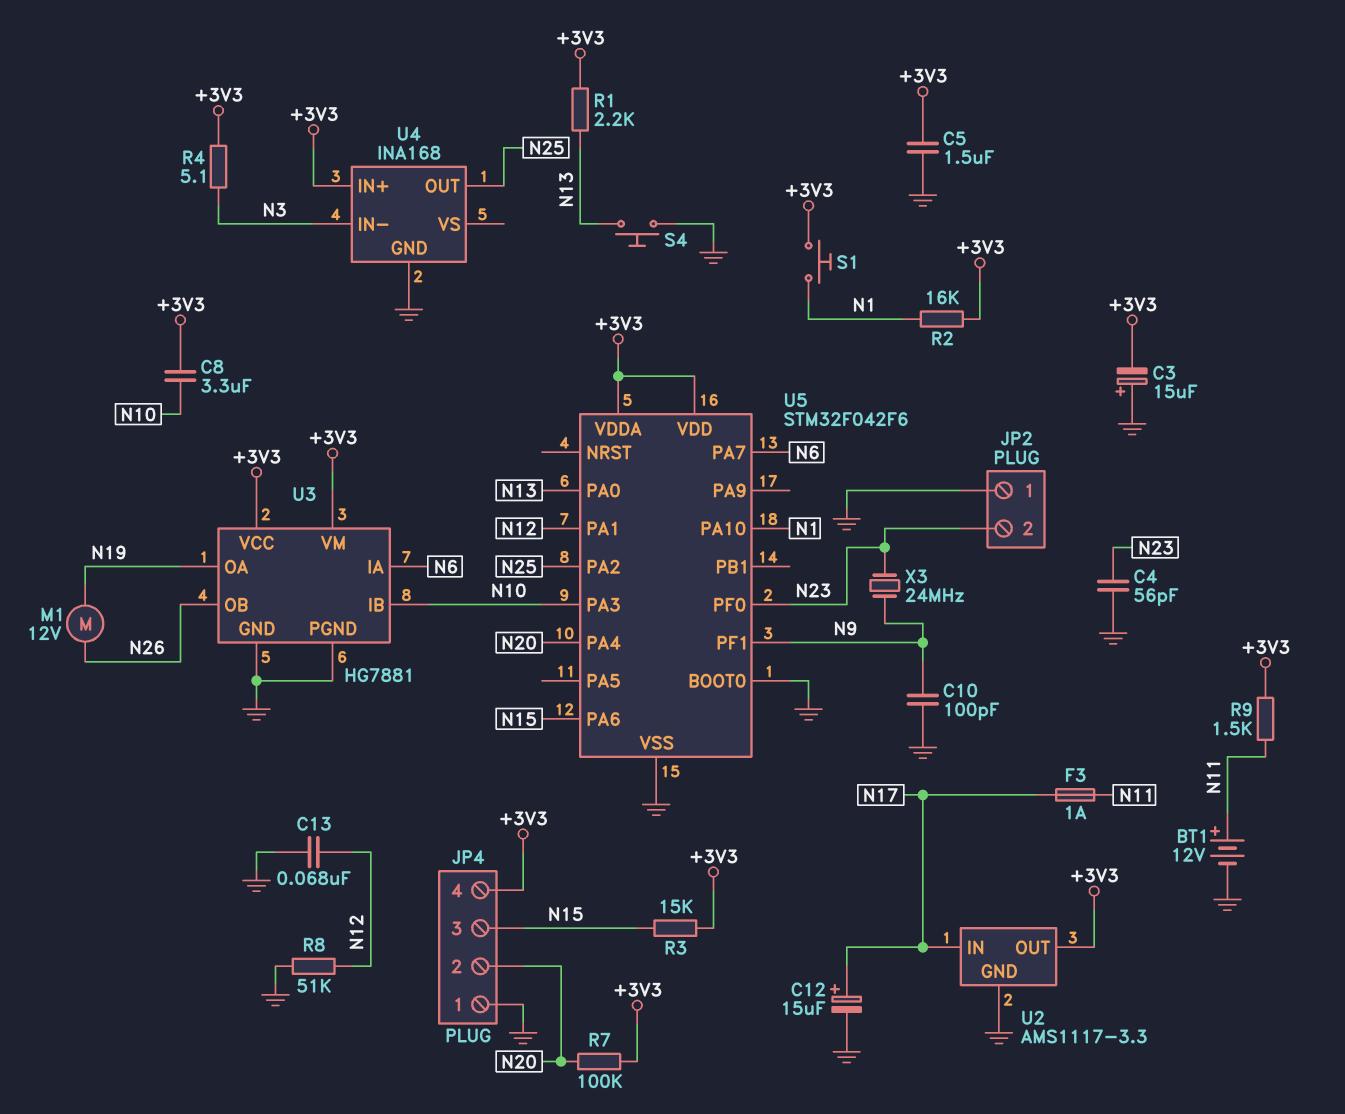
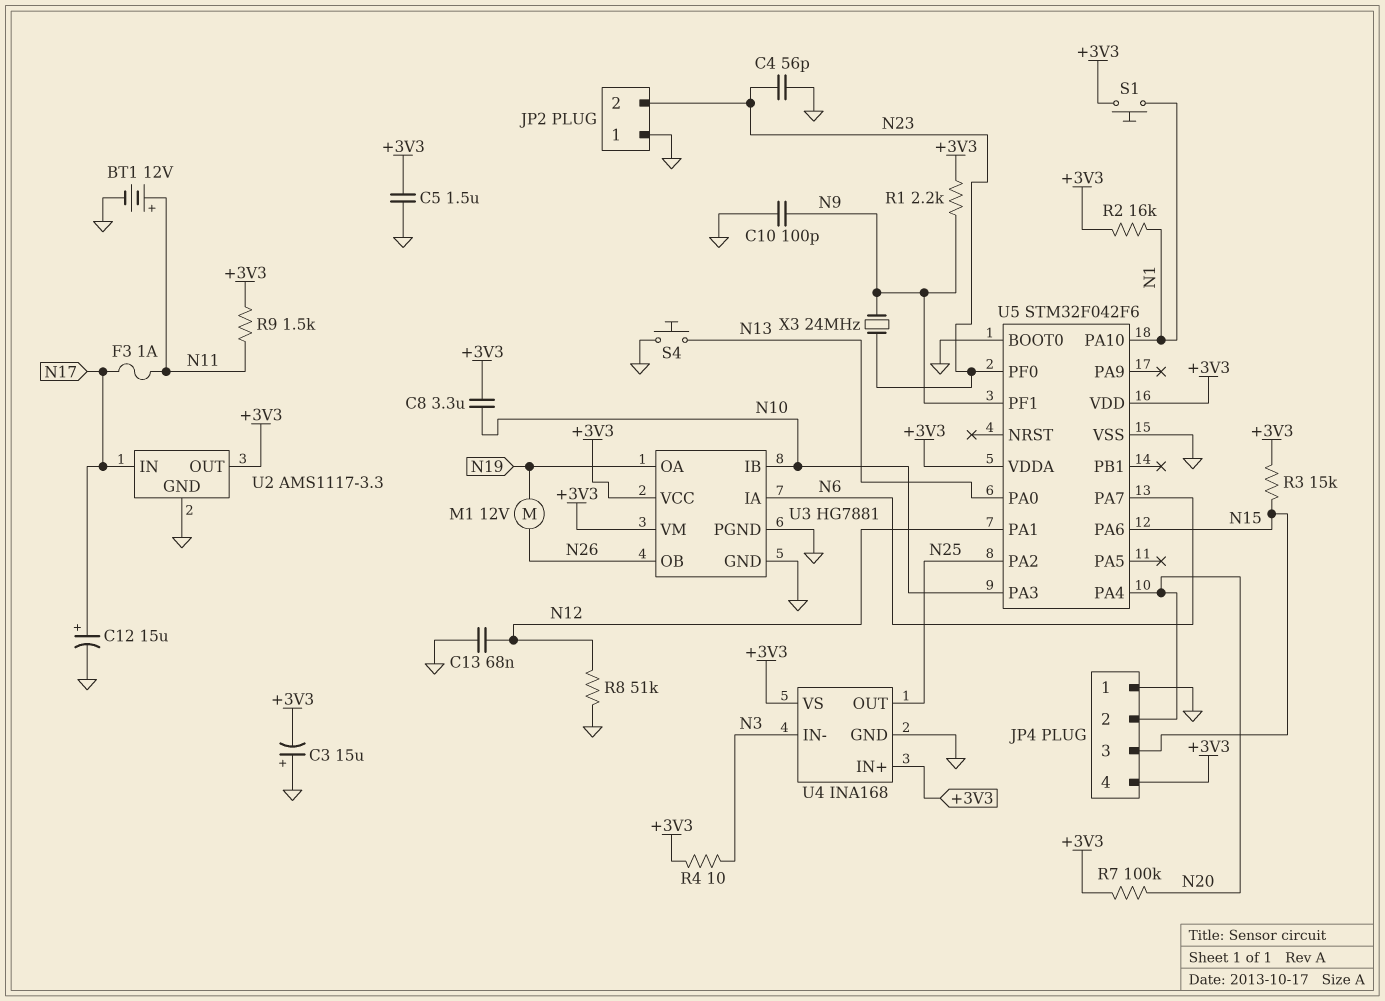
R1: 2.2k (+3V3, N13) -> 2.2k (+3V3, N9)
R4: 5.1 (+3V3, N3) -> 10 (+3V3, N3)
U4 pin VS: none -> +3V3

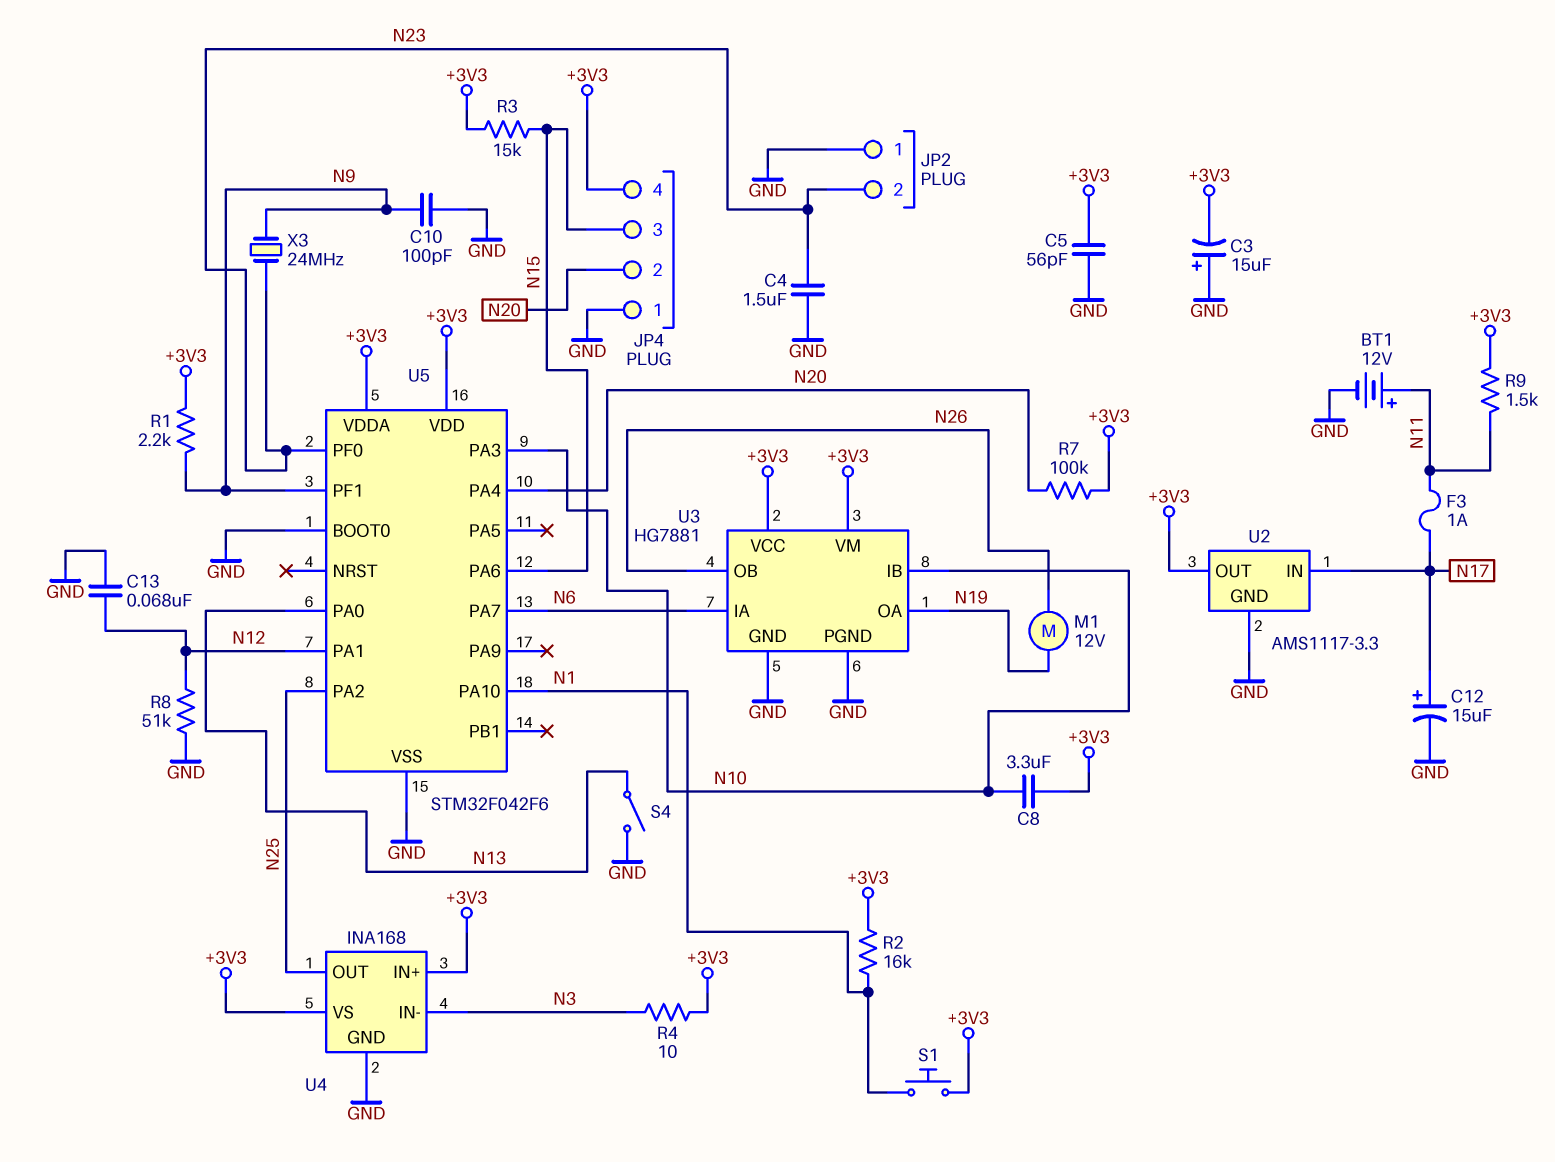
C4: 56pF (GND, N23) -> 1.5uF (GND, N23)
C5: 1.5uF (+3V3, GND) -> 56pF (+3V3, GND)
S4: button (GND, N13) -> switch (GND, N13)

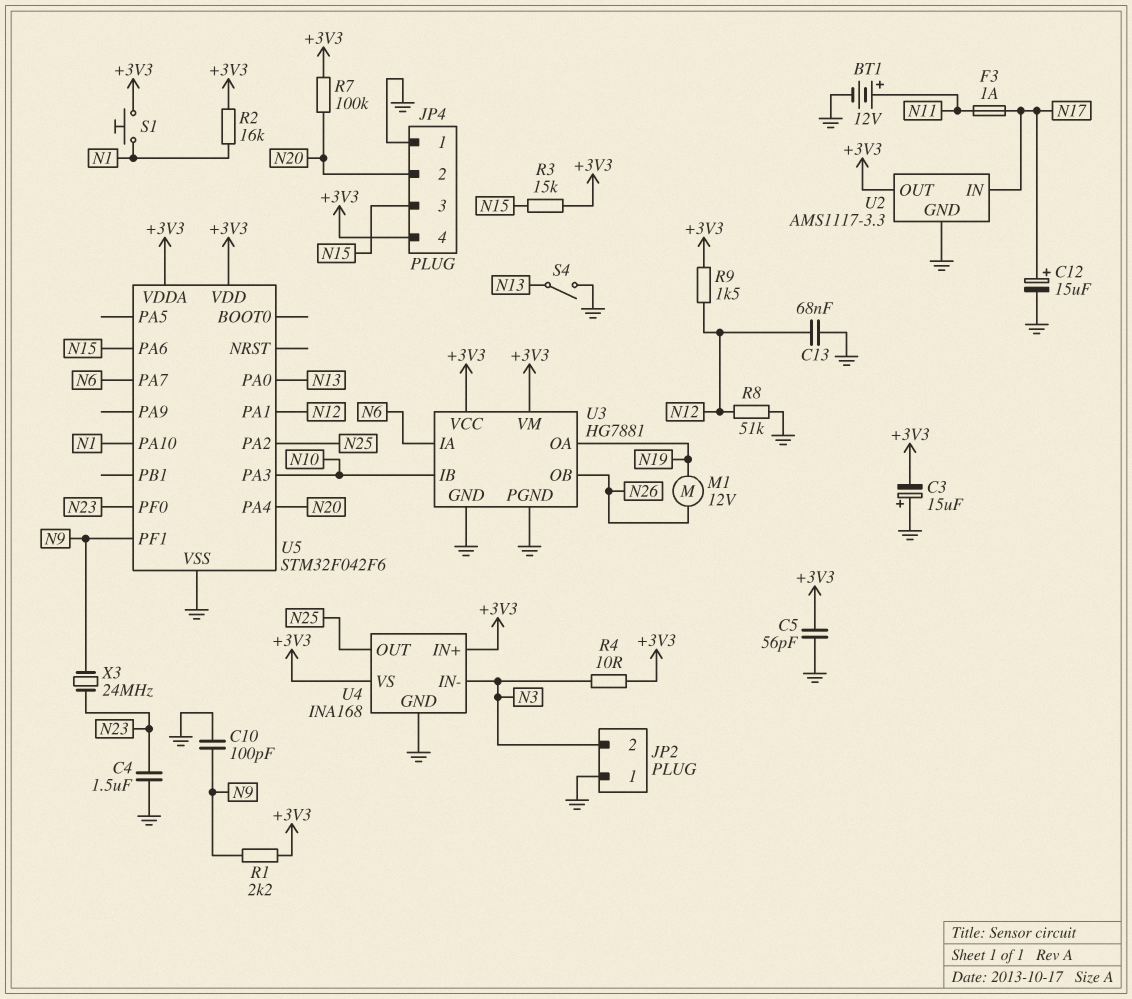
C8: 3.3uF (+3V3, N10) -> none
JP2 pin 2: N23 -> N3
R9: 1.5k (+3V3, N11) -> 1.5k (+3V3, N12)
U5 pin BOOT0: GND -> none

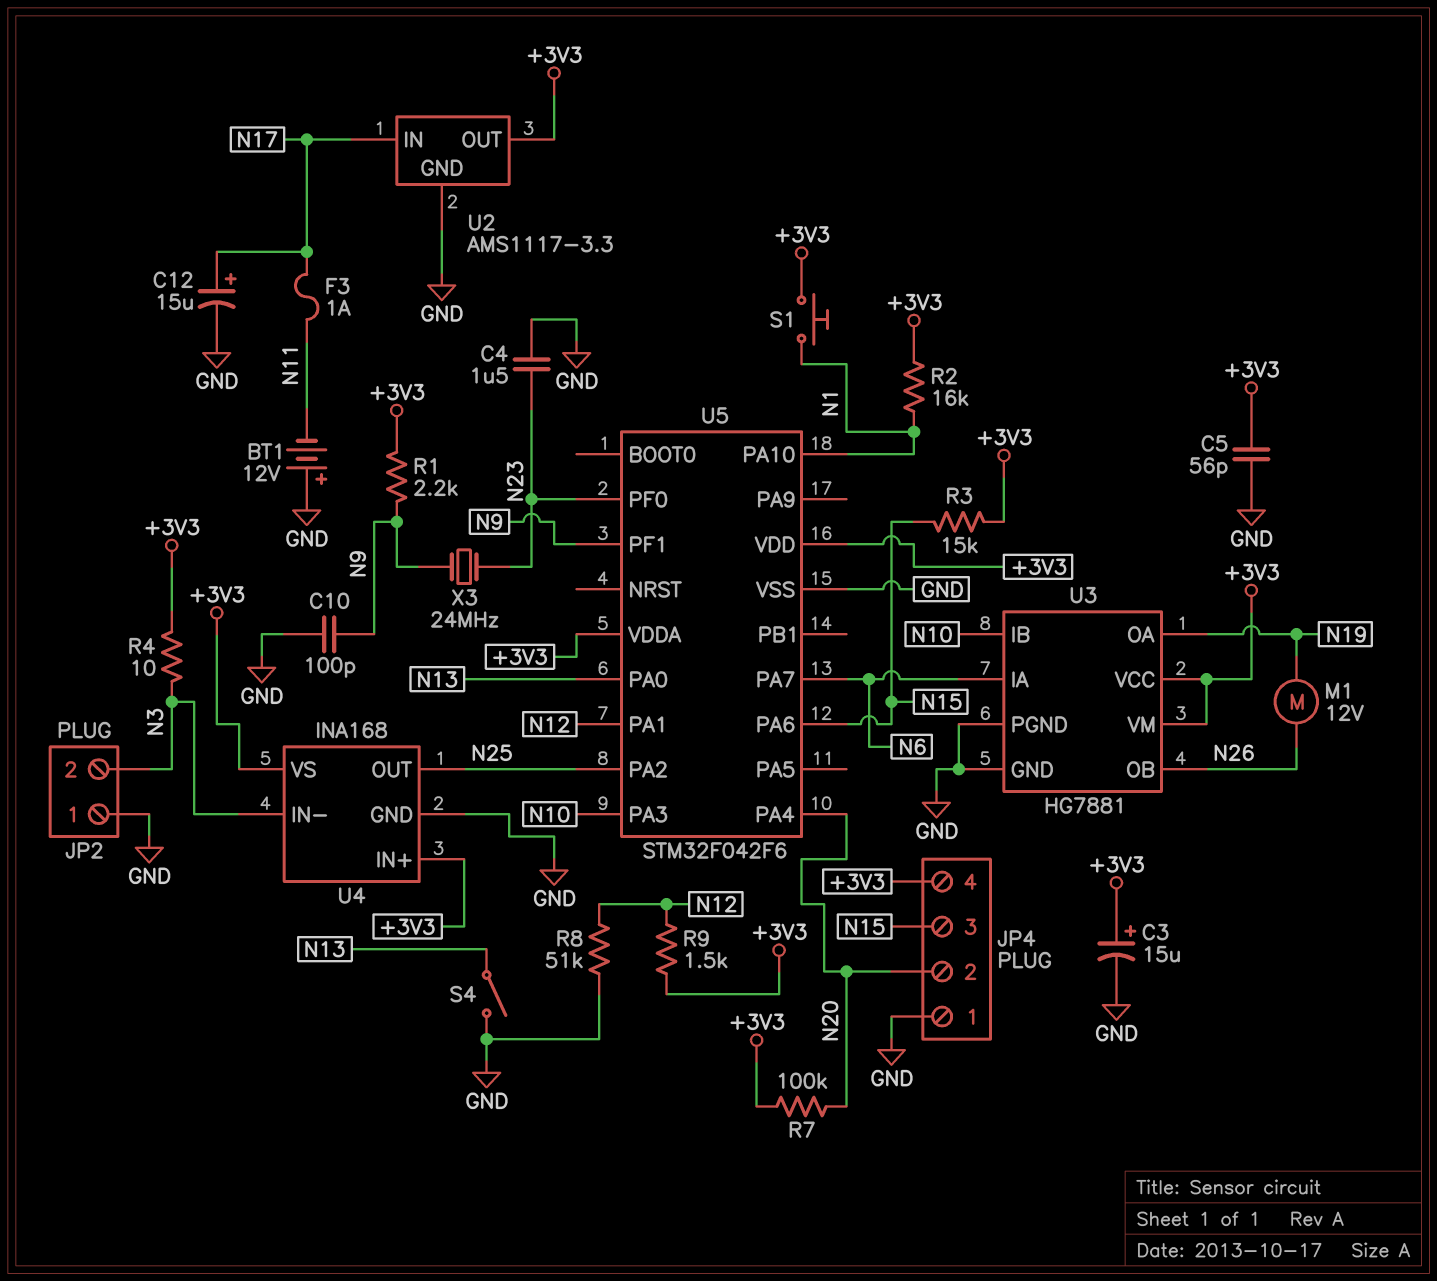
BT1: 12V (plus N11, minus GND) -> 12V (plus GND, minus N11)
C3: 15uF (plus GND, minus +3V3) -> 15uF (plus +3V3, minus GND)
C13: 68nF (GND, N12) -> none

